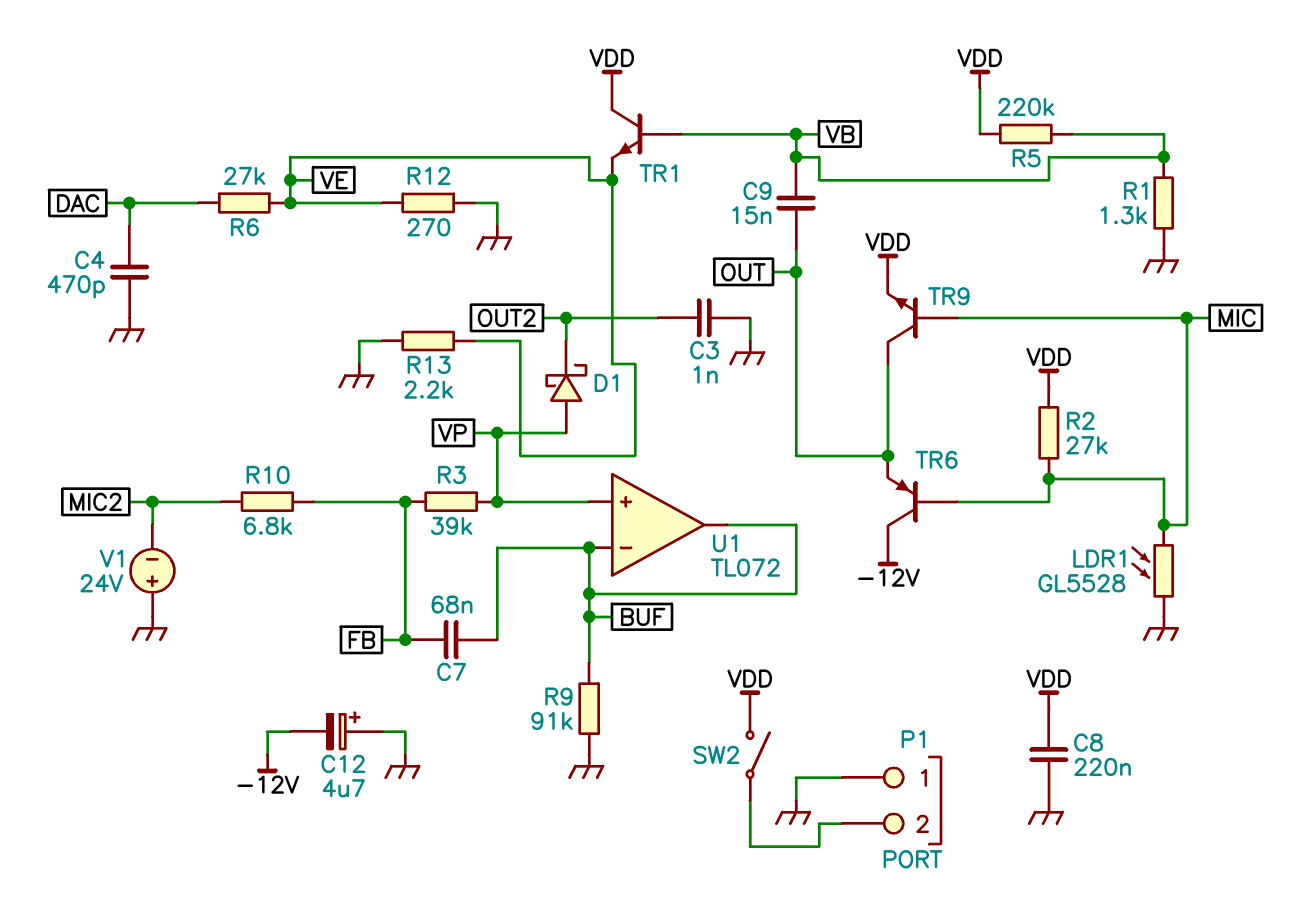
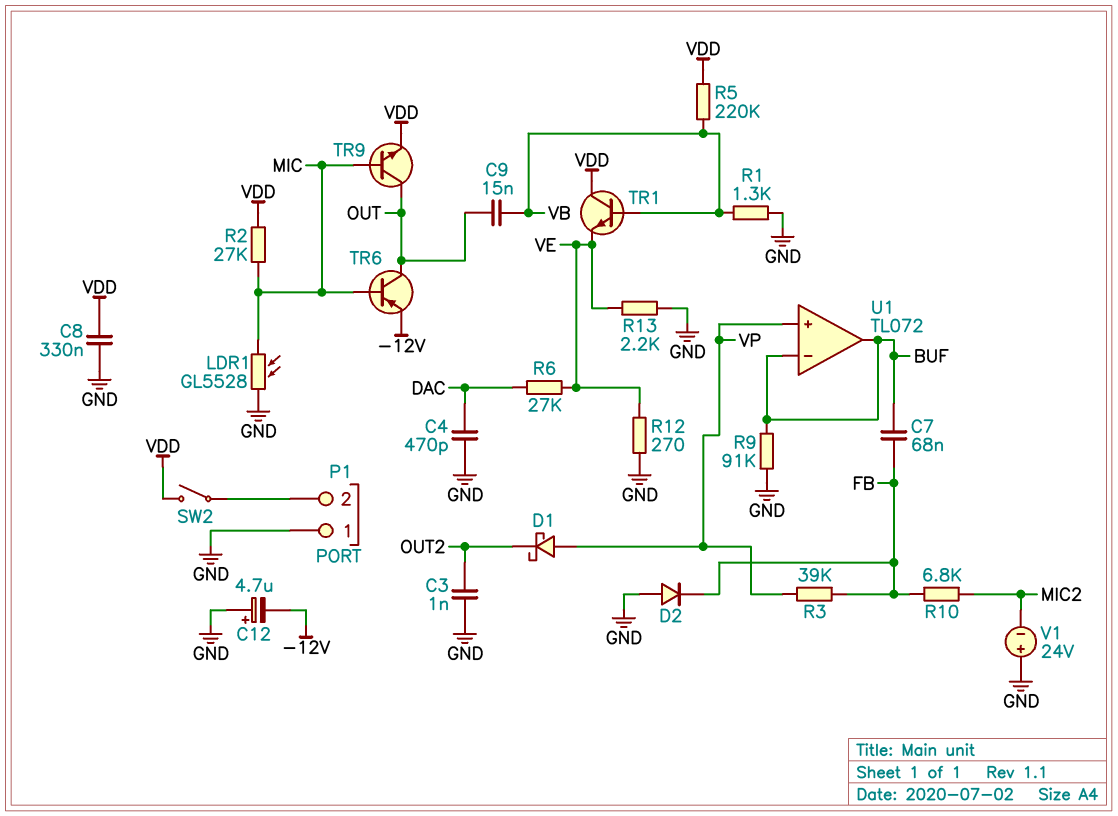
C8: 220nF (GND, VDD) -> 330nF (GND, VDD)
D2: none -> diode (A GND, K FB)
TR6: PNP (B MIC, C -12V, E OUT) -> PNP (B MIC, C OUT, E -12V)

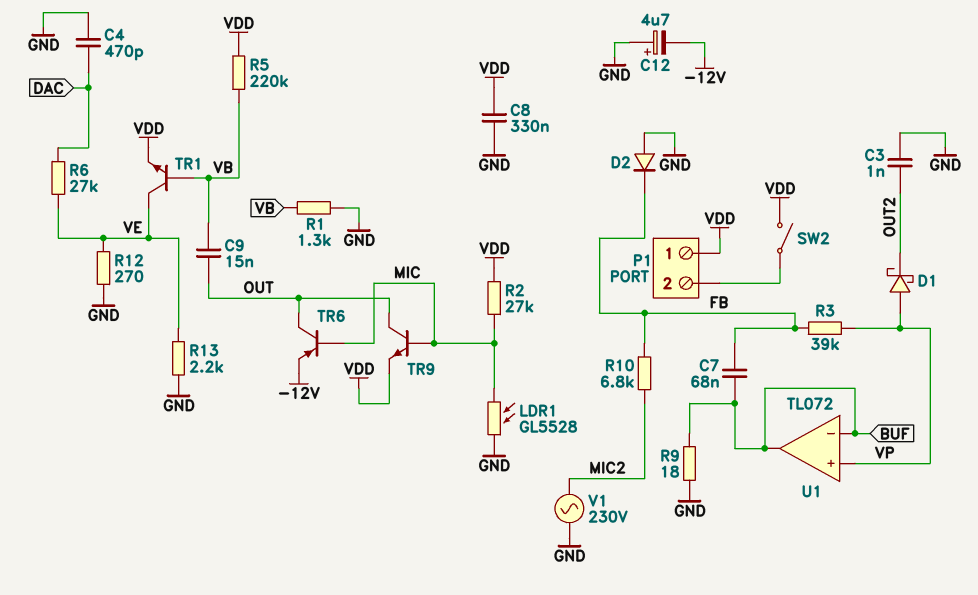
P1 pin 1: GND -> VDD
R9: 91k (BUF, GND) -> 18 (BUF, GND)
TR1: NPN (B VB, C VDD, E VE) -> NPN (B VB, C VE, E VDD)
V1: 24V (plus GND, minus MIC2) -> AC 230V (GND, MIC2)

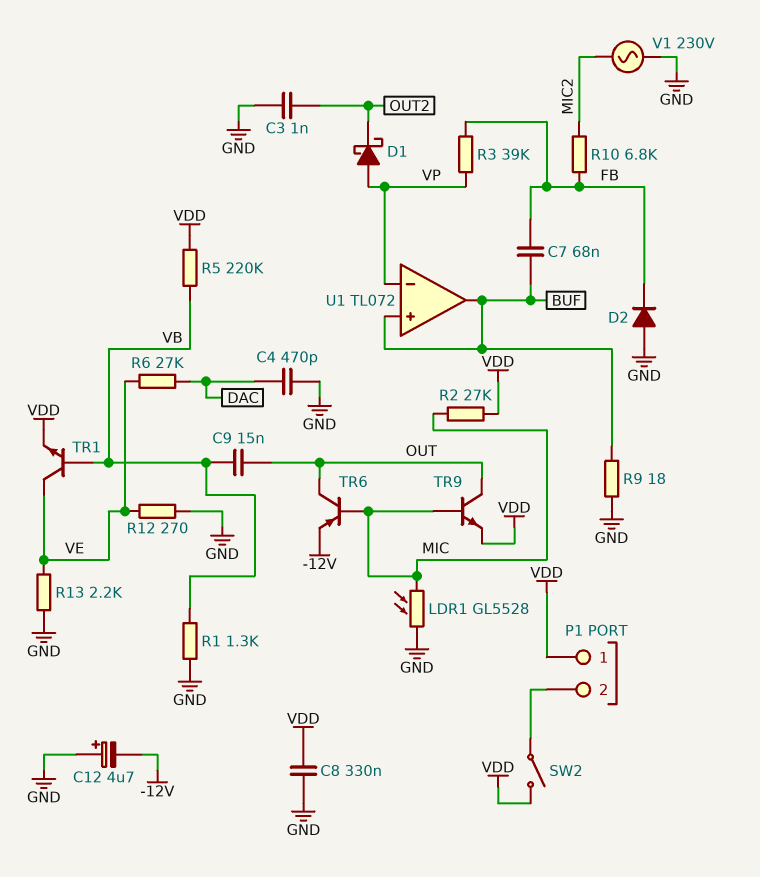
U1 pin in+: VP -> BUF
U1 pin in-: BUF -> VP

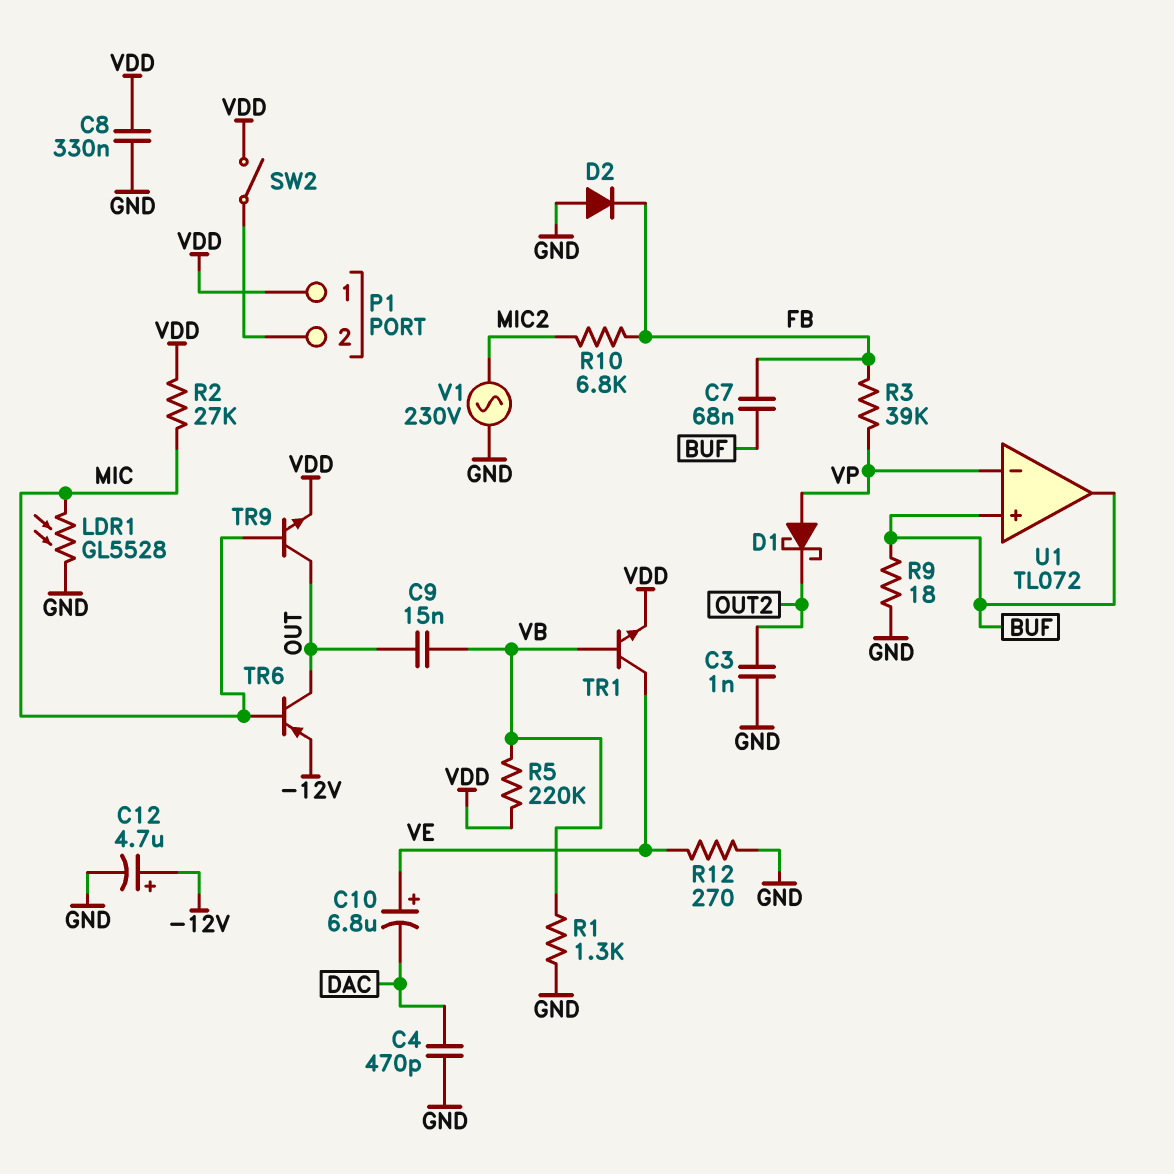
C10: none -> 6.8uF (plus VE, minus DAC)
C12: 4.7uF (plus GND, minus -12V) -> 4.7uF (plus -12V, minus GND)
R6: 27k (DAC, VE) -> none
R13: 2.2k (GND, VE) -> none

